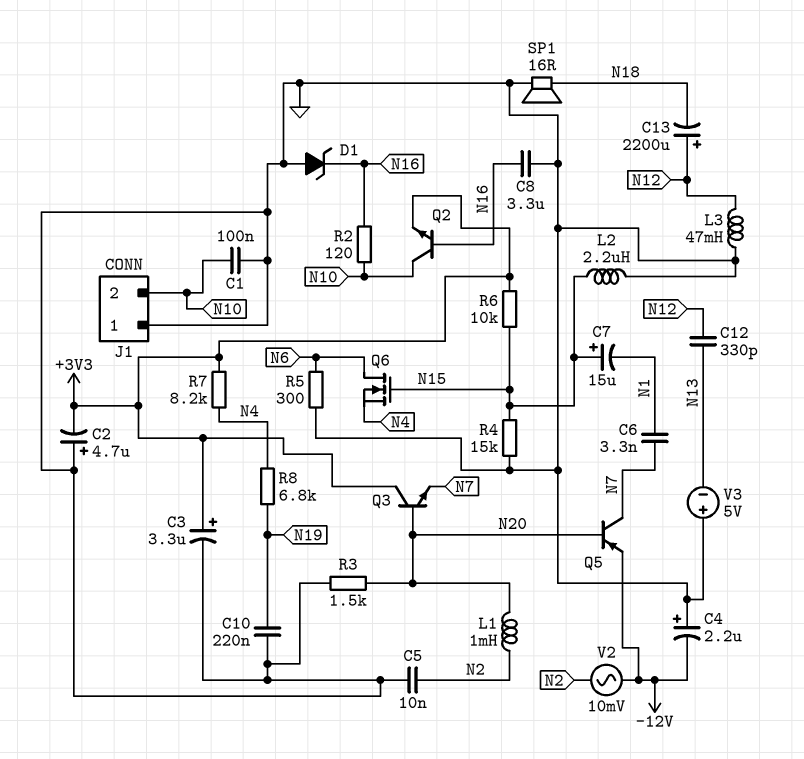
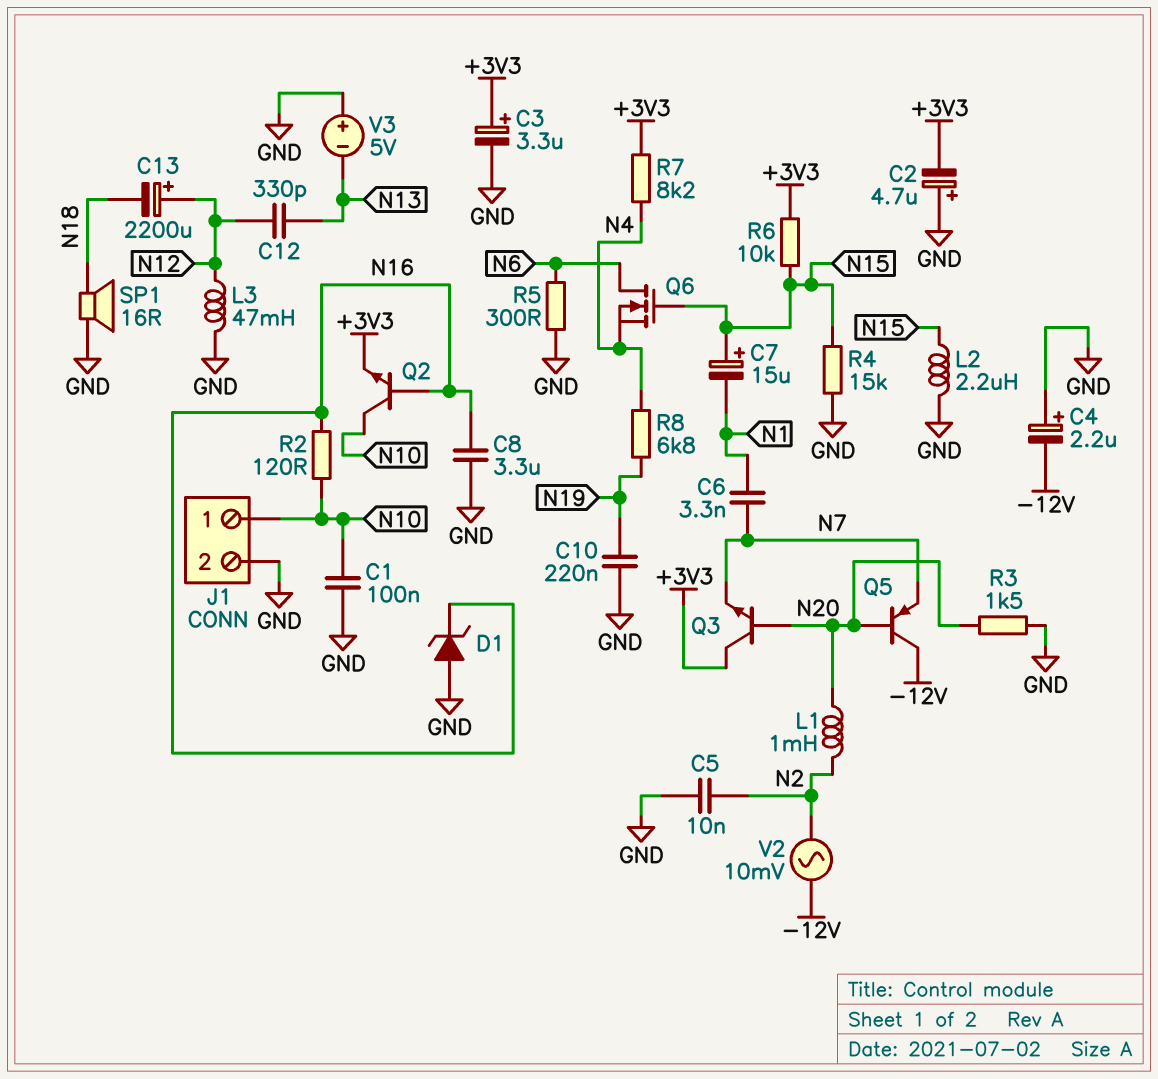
J1 pin 1: GND -> N10
J1 pin 2: N10 -> GND
Q5: PNP (B N20, C N7, E -12V) -> PNP (B N20, C -12V, E N7)

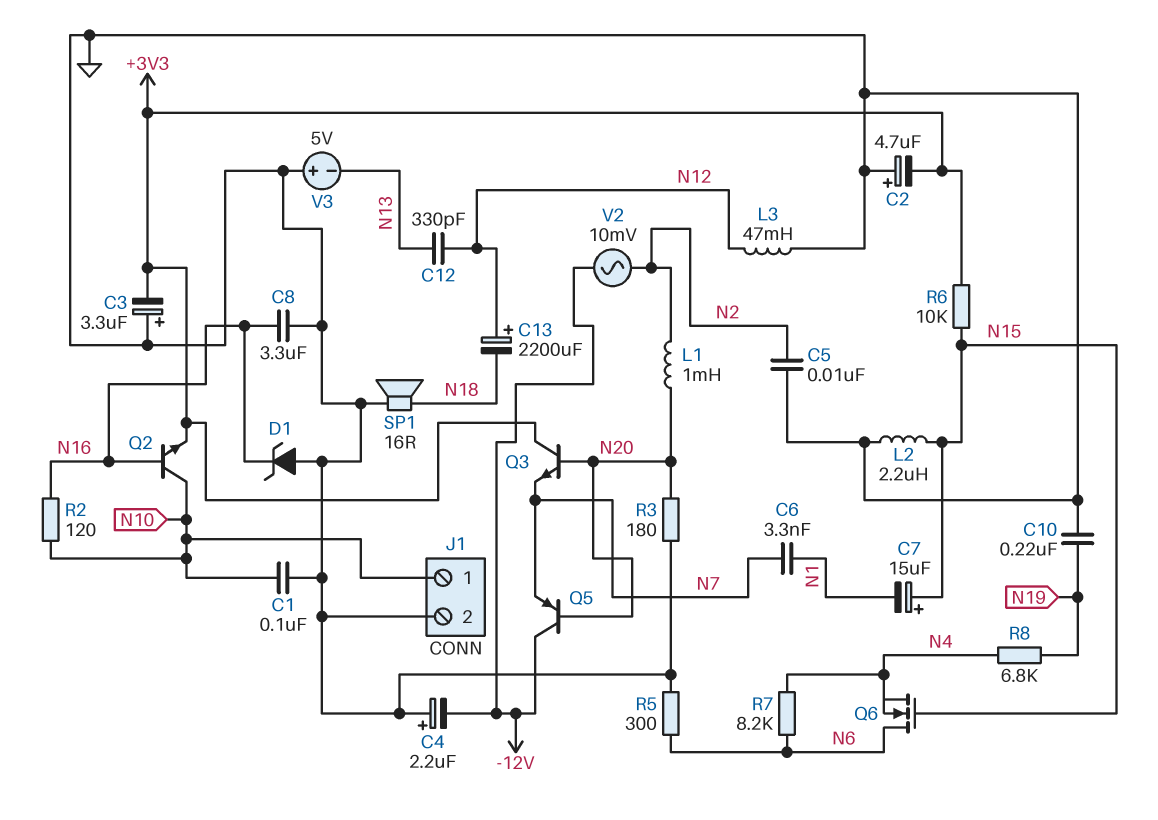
C3: 3.3uF (plus +3V3, minus GND) -> 3.3uF (plus GND, minus +3V3)
R3: 1.5k (GND, N20) -> 180 (GND, N20)
R4: 15k (GND, N15) -> none
R7: 8.2k (+3V3, N4) -> 8.2k (N4, N6)

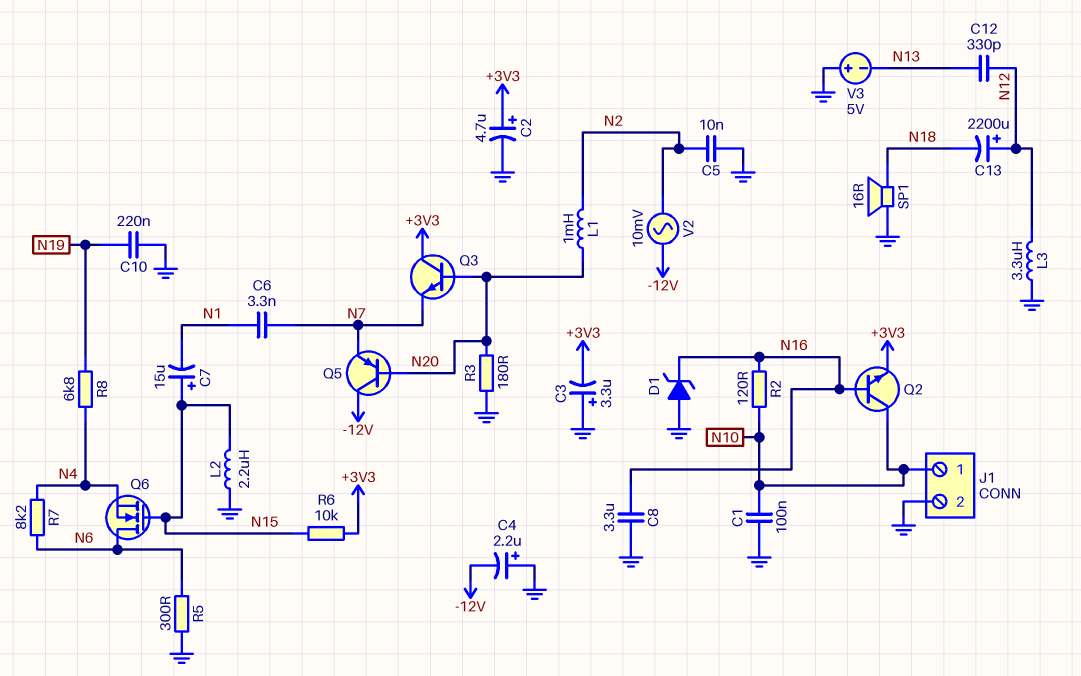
C2: 4.7uF (plus GND, minus +3V3) -> 4.7uF (plus +3V3, minus GND)
L3: 47mH (GND, N12) -> 3.3uH (GND, N12)

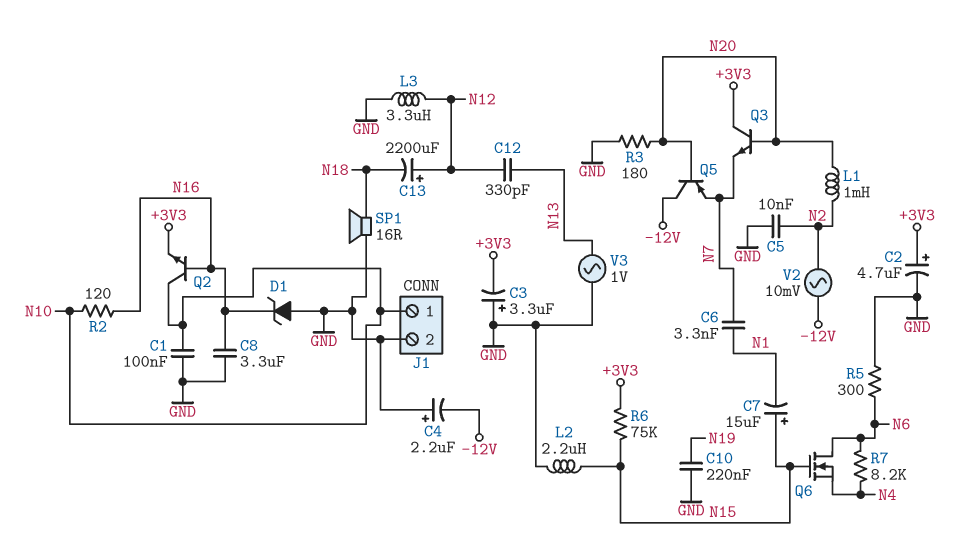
R6: 10k (+3V3, N15) -> 75k (+3V3, N15)
R8: 6.8k (N4, N19) -> none
V3: 5V (plus GND, minus N13) -> AC 1V (GND, N13)

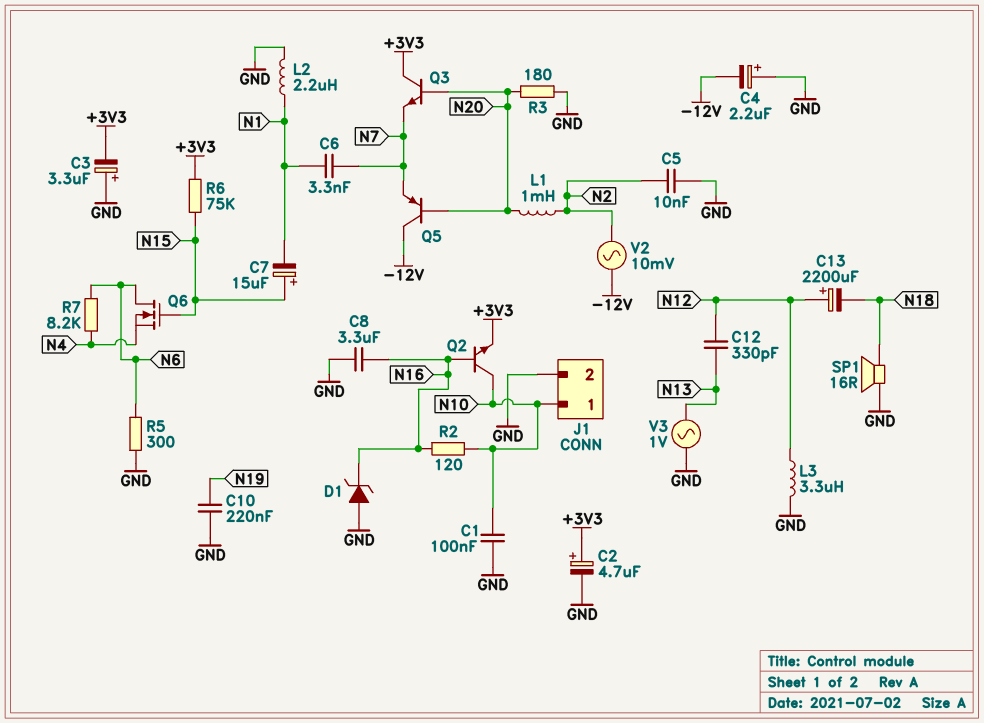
L2: 2.2uH (GND, N15) -> 2.2uH (GND, N1)

